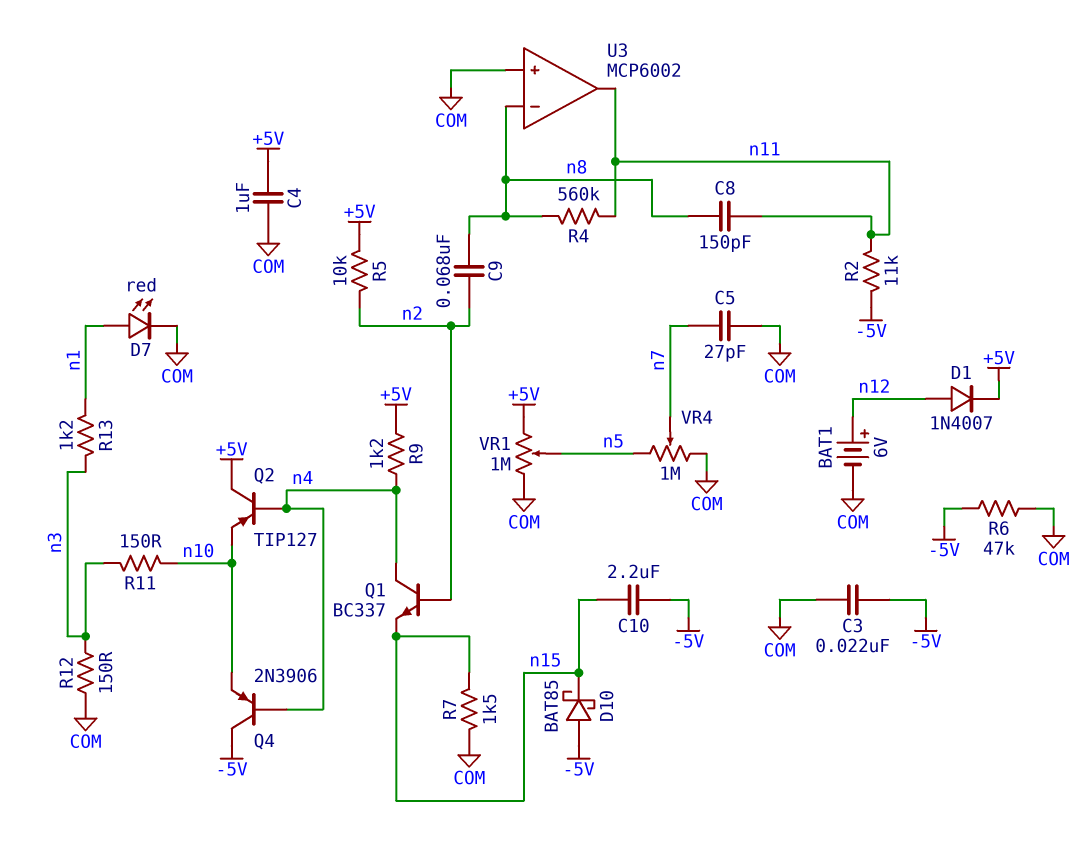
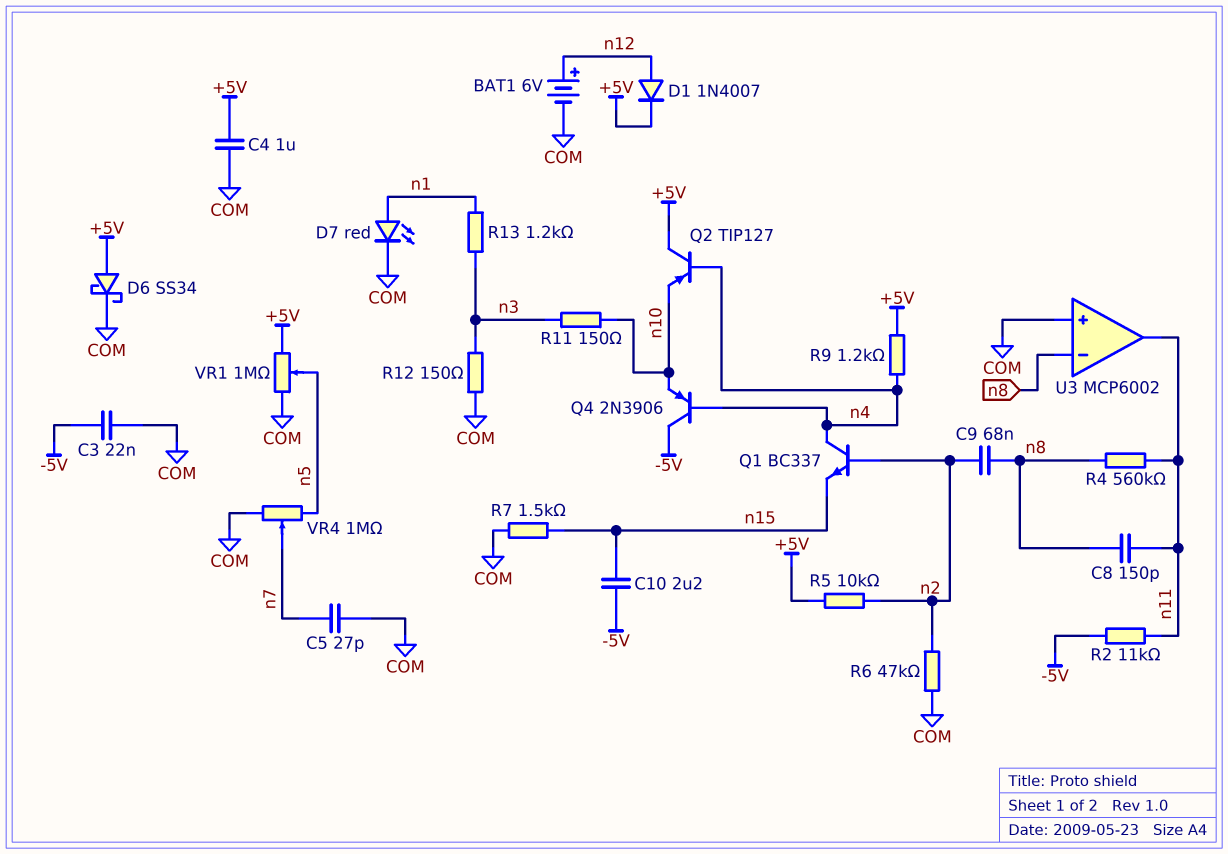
D6: none -> schottky SS34 (A +5V, K COM)
D10: schottky BAT85 (A -5V, K n15) -> none
R6: 47k (-5V, COM) -> 47k (COM, n2)

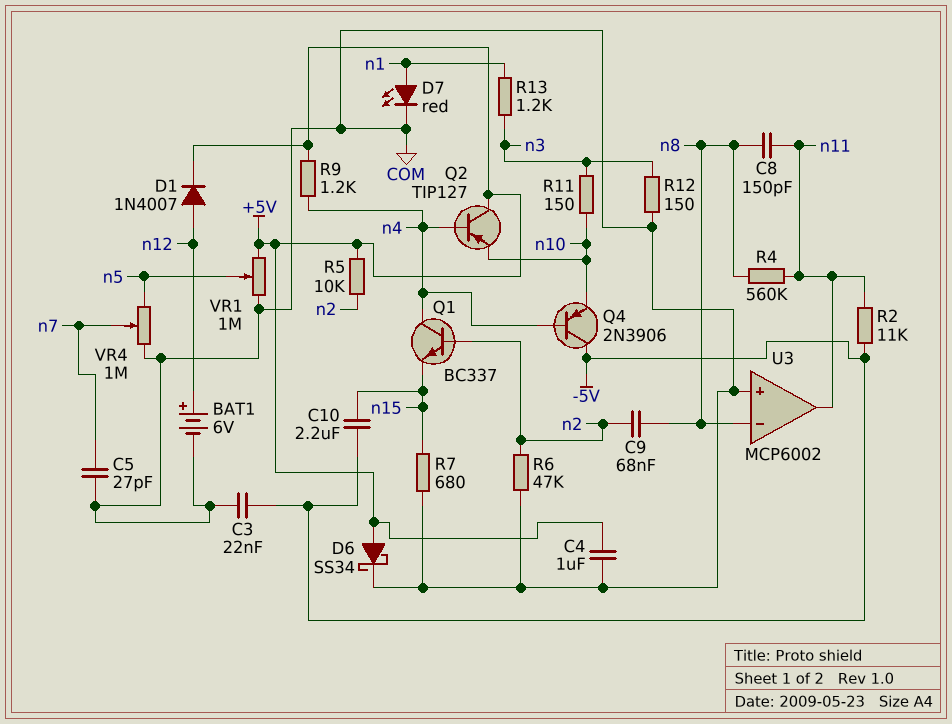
R7: 1.5k (COM, n15) -> 680 (COM, n15)

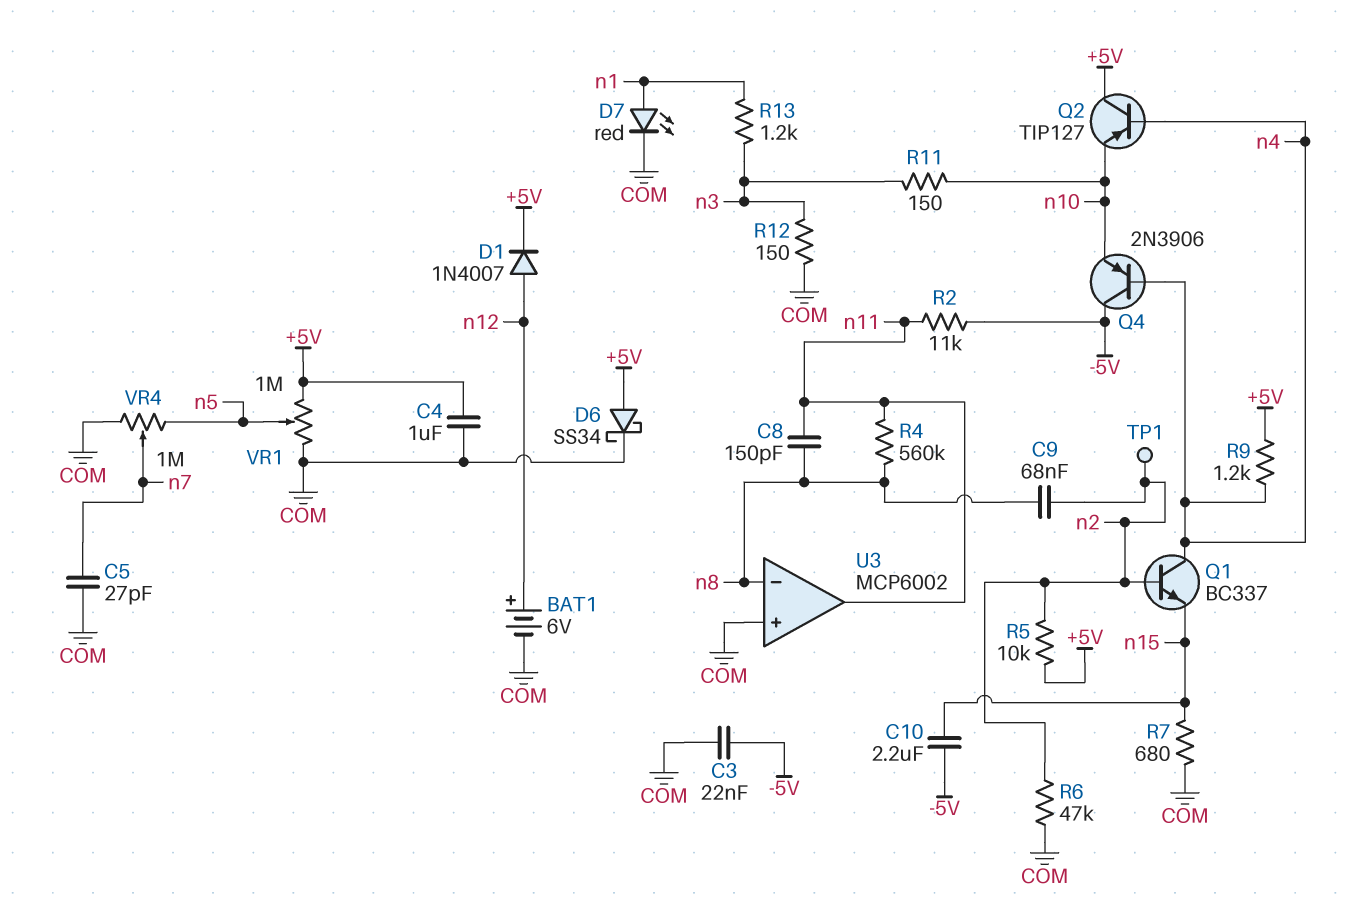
TP1: none -> test point (n2)

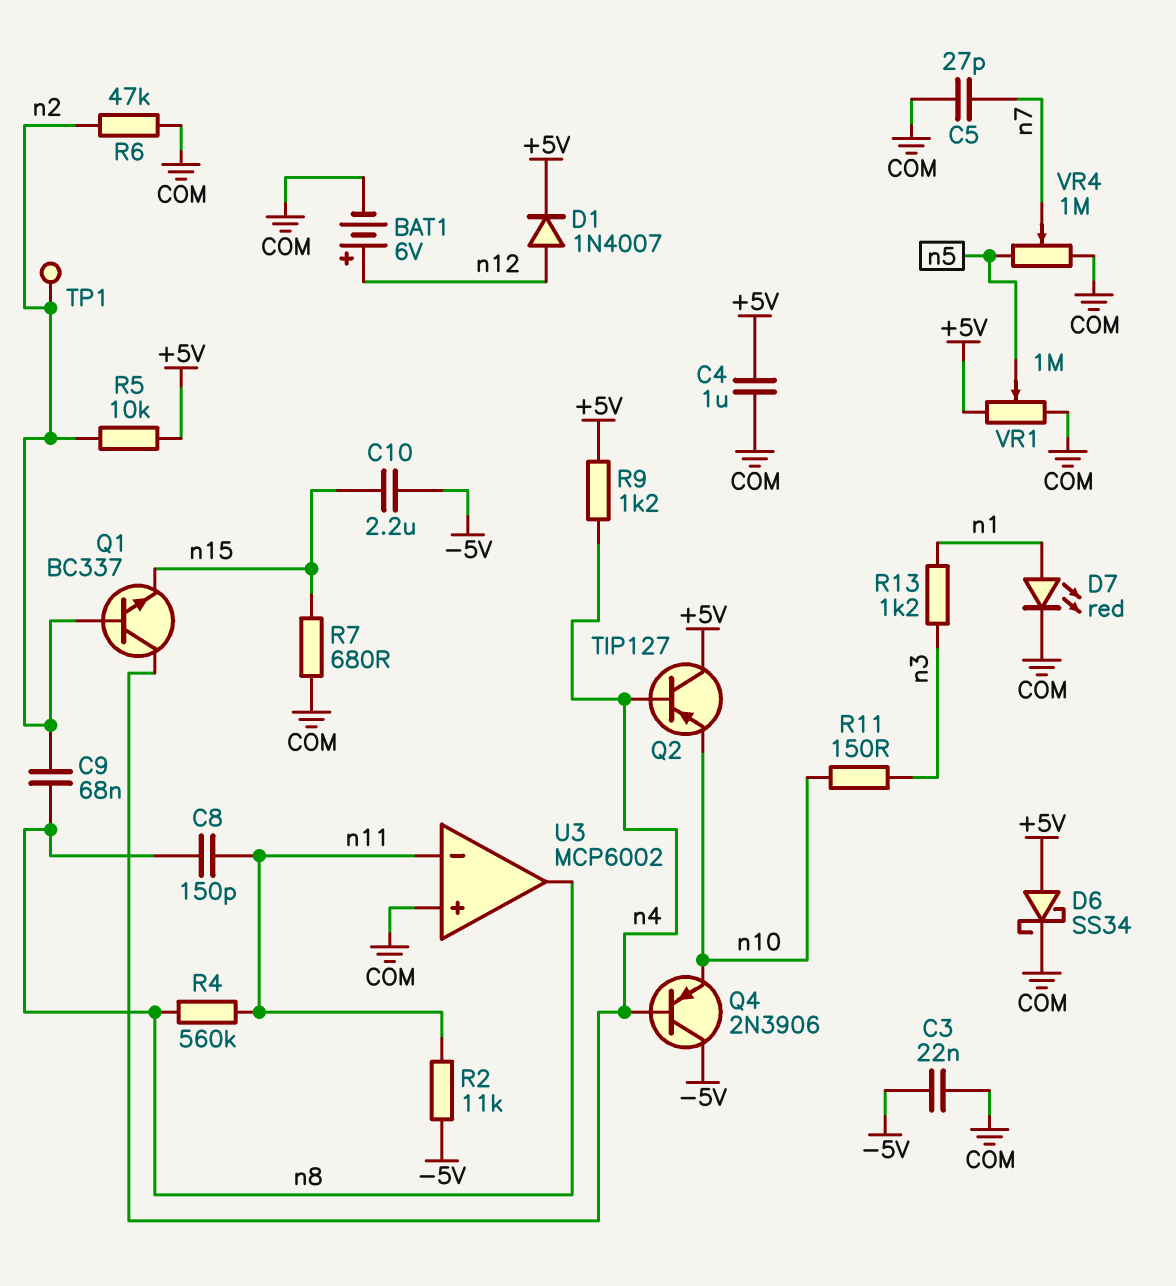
R12: 150 (COM, n3) -> none
U3 pin in-: n8 -> n11
U3 pin out: n11 -> n8

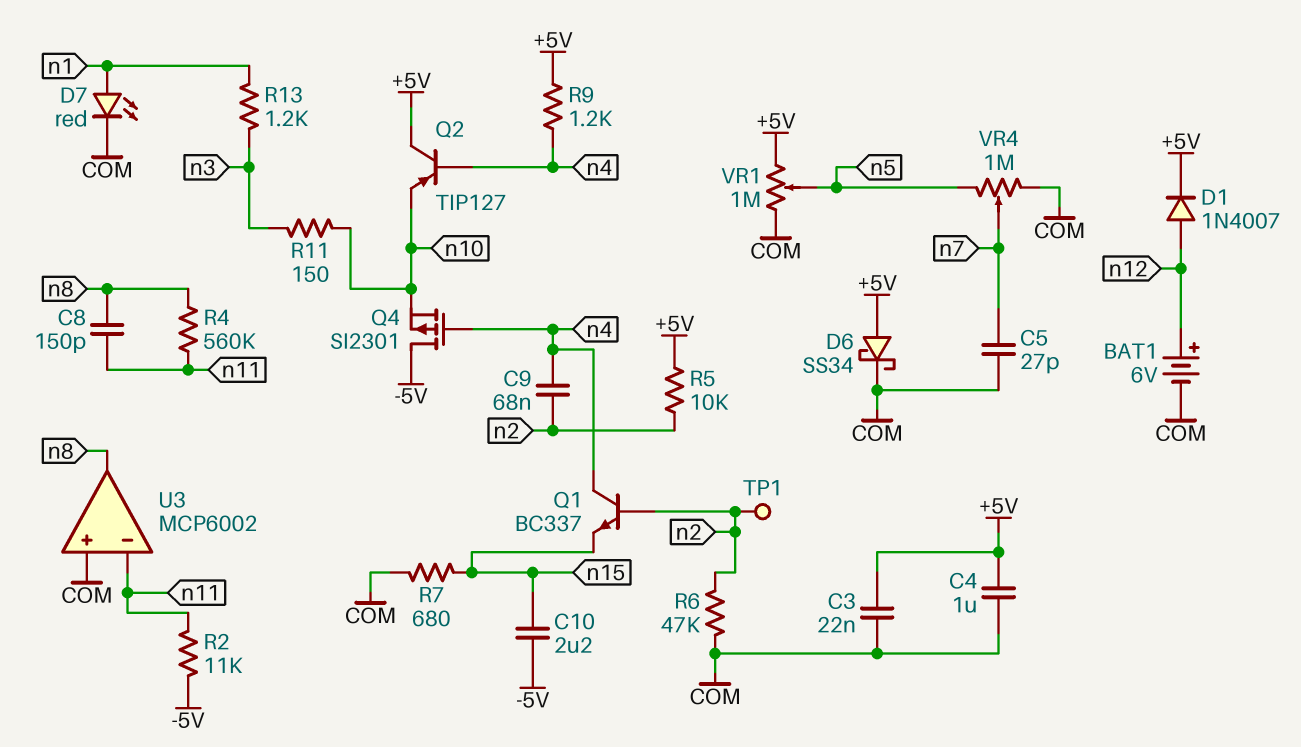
C3: 22nF (-5V, COM) -> 22nF (+5V, COM)
C9: 68nF (n2, n8) -> 68nF (n2, n4)
Q4: PNP 2N3906 (B n4, C -5V, E n10) -> PMOS SI2301 (G n4, D -5V, S n10)

